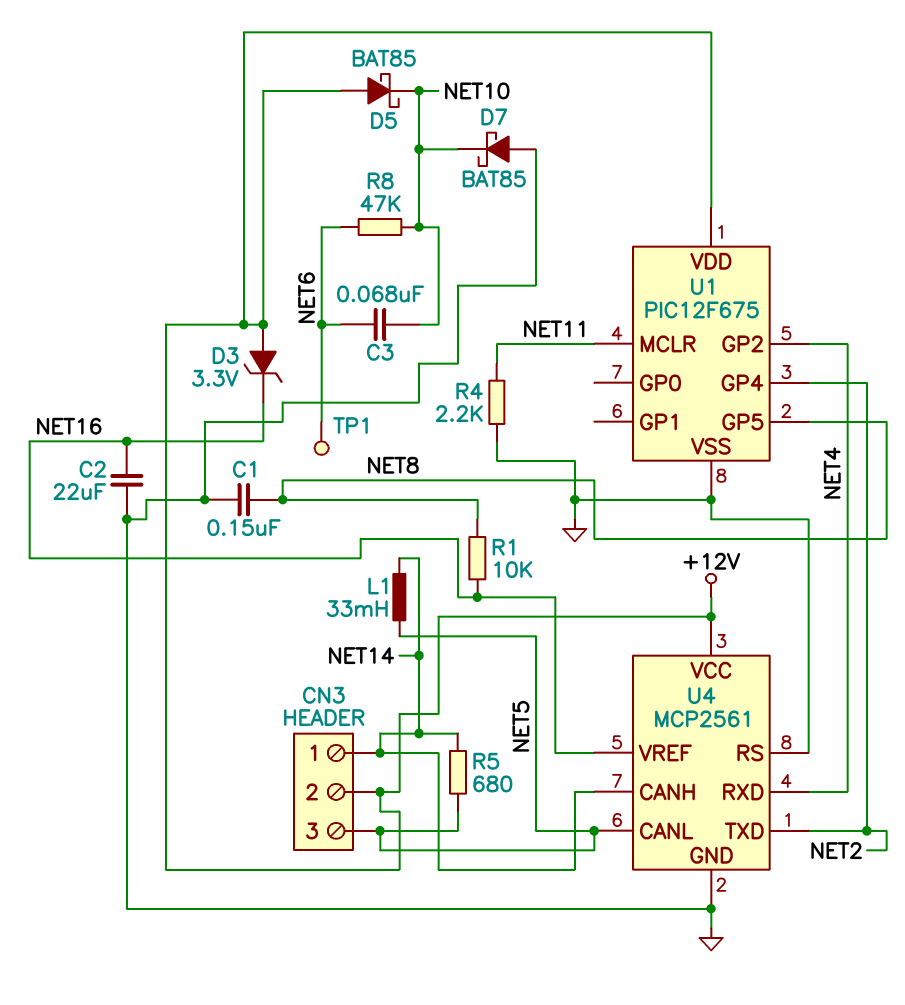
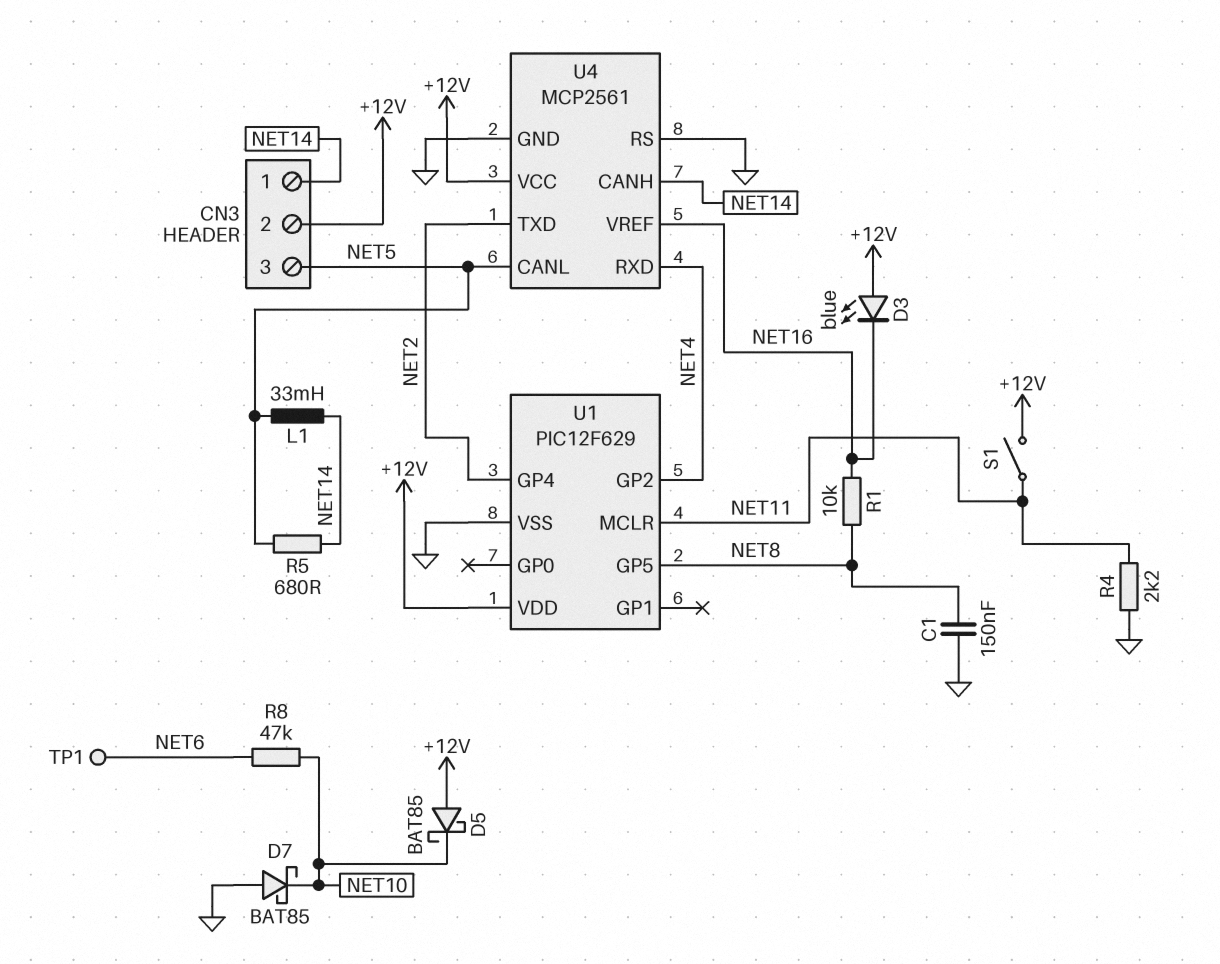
C2: 22uF (GND, NET16) -> none
C3: 68nF (NET6, NET10) -> none
D3: zener 3.3V (A +12V, K NET16) -> LED blue (A +12V, K NET16)
S1: none -> switch (+12V, NET11)
U1: PIC12F675 -> PIC12F629

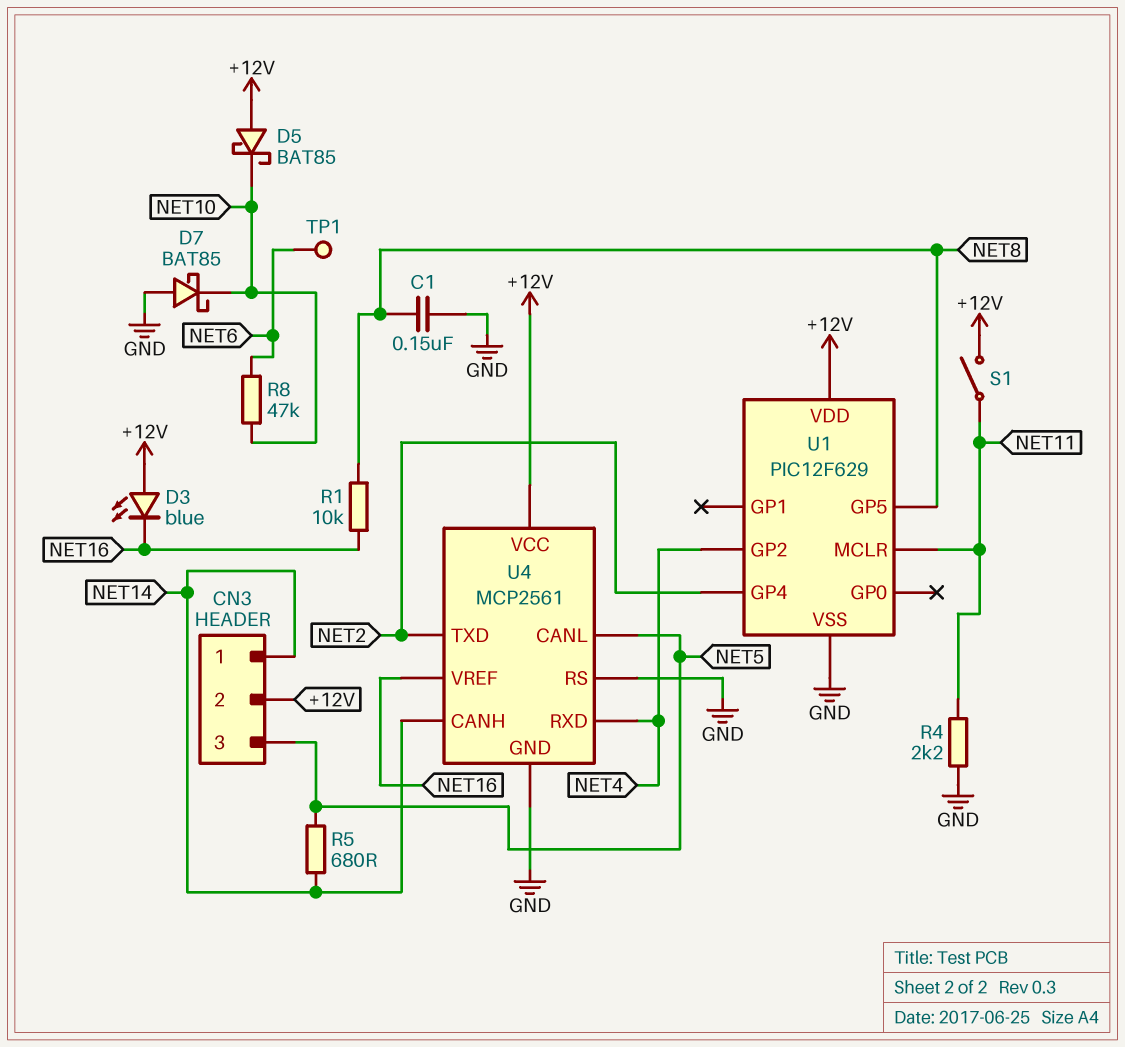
L1: 33mH (NET5, NET14) -> none

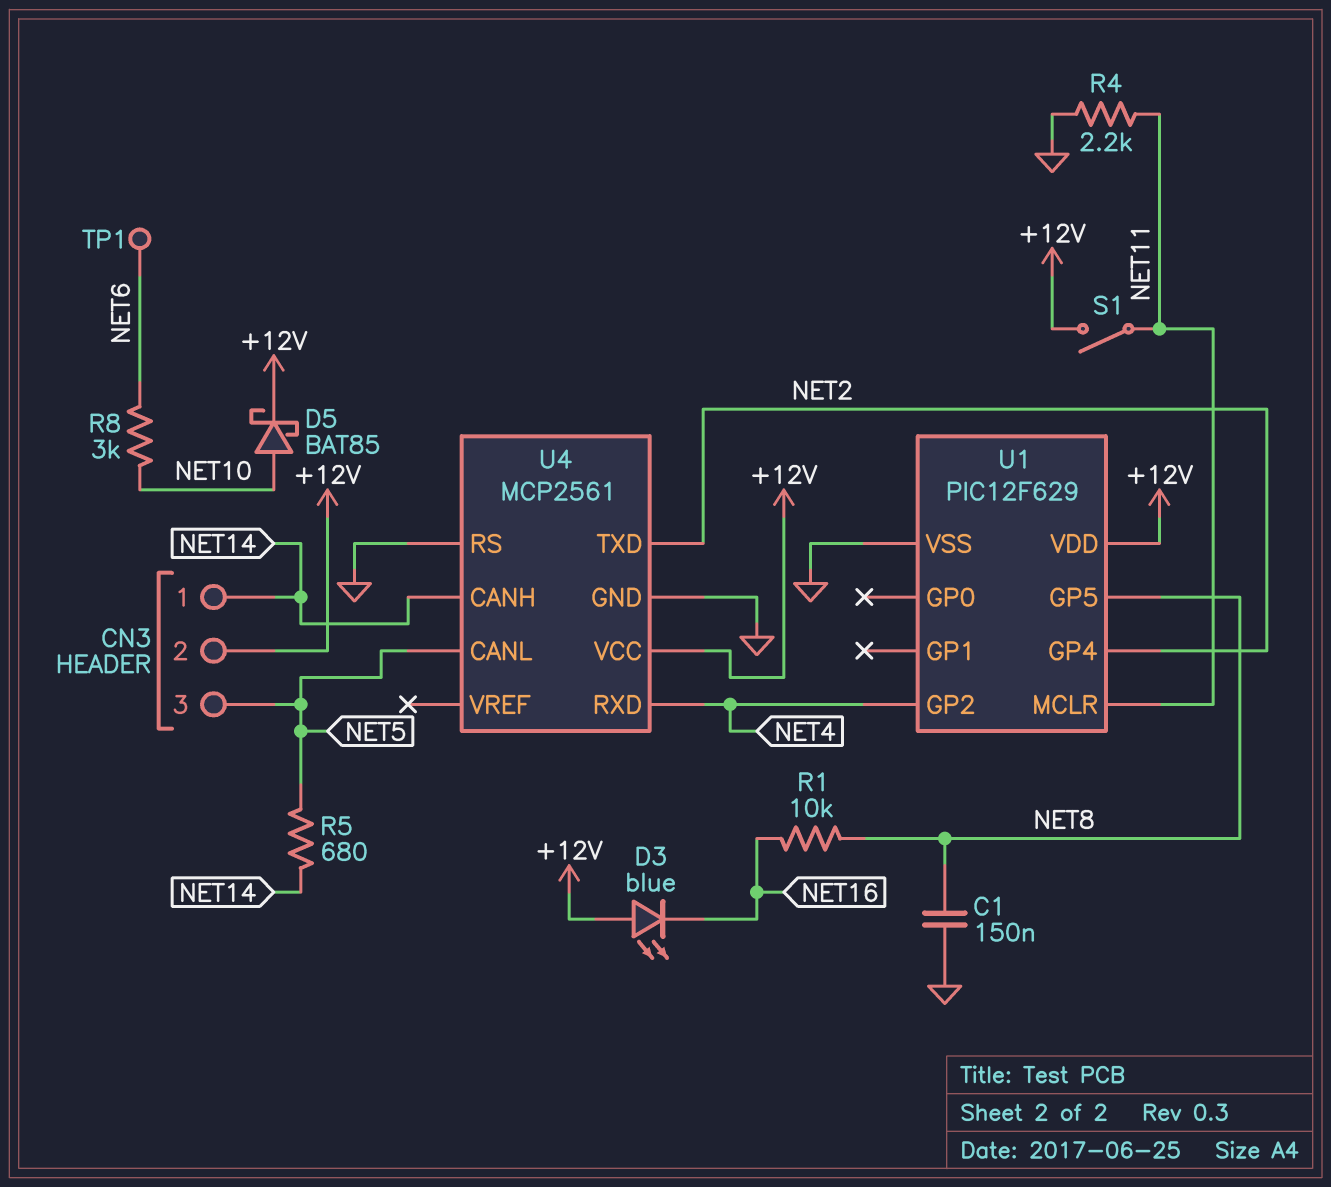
D5: schottky BAT85 (A +12V, K NET10) -> schottky BAT85 (A NET10, K +12V)
D7: schottky BAT85 (A GND, K NET10) -> none
R8: 47k (NET6, NET10) -> 3k (NET6, NET10)
U4 pin VREF: NET16 -> none

